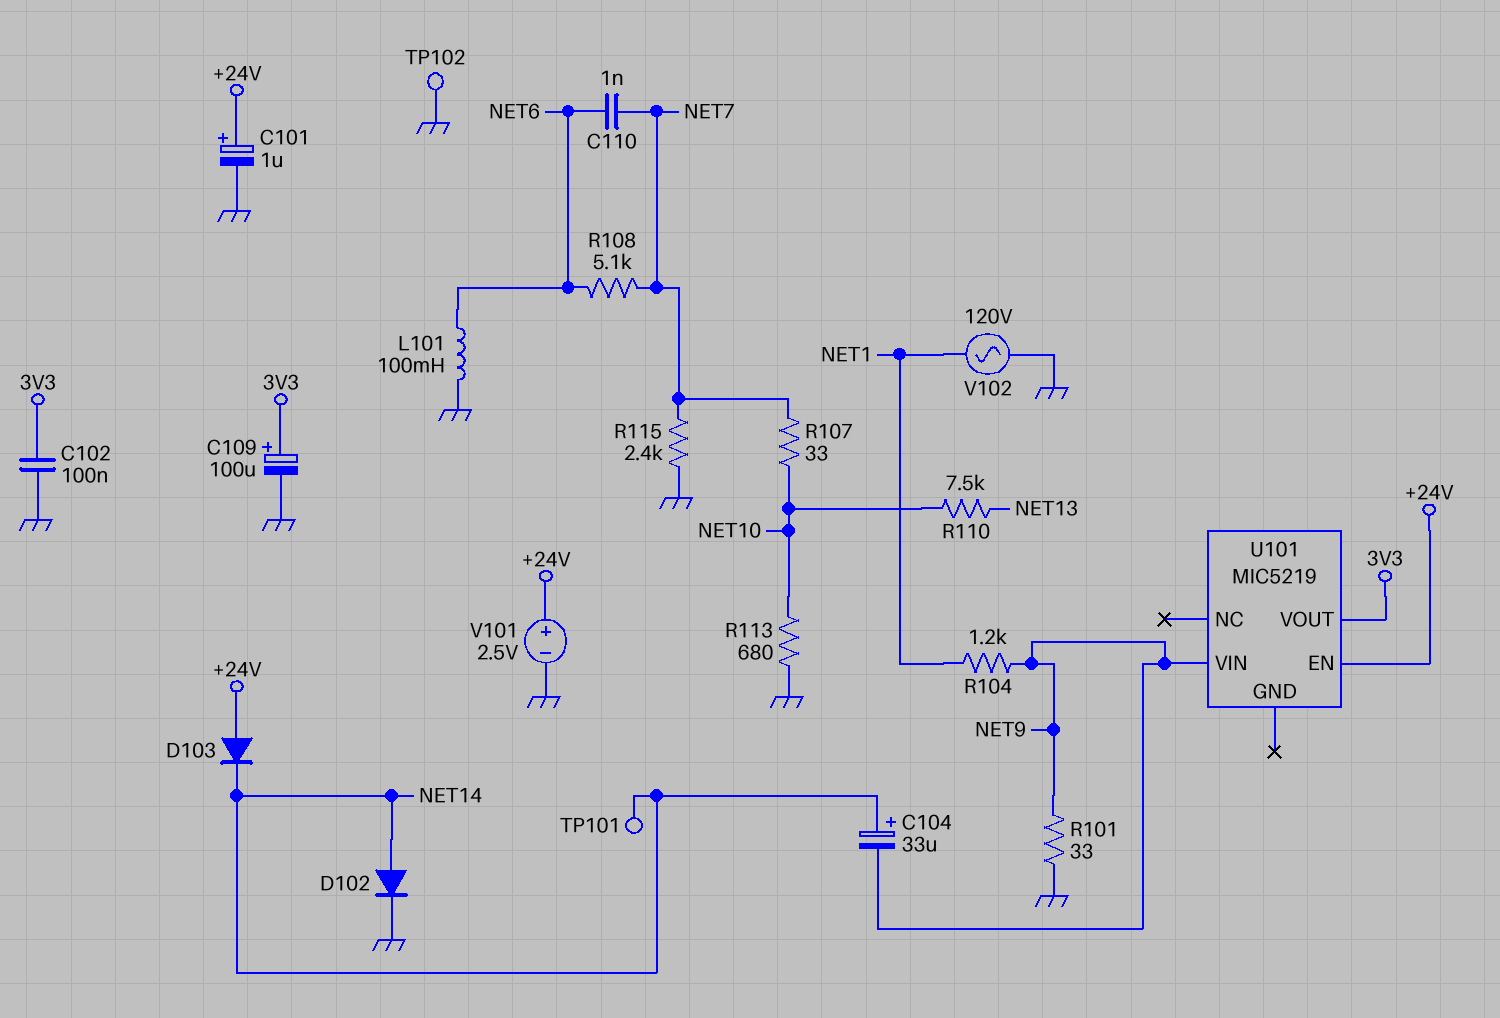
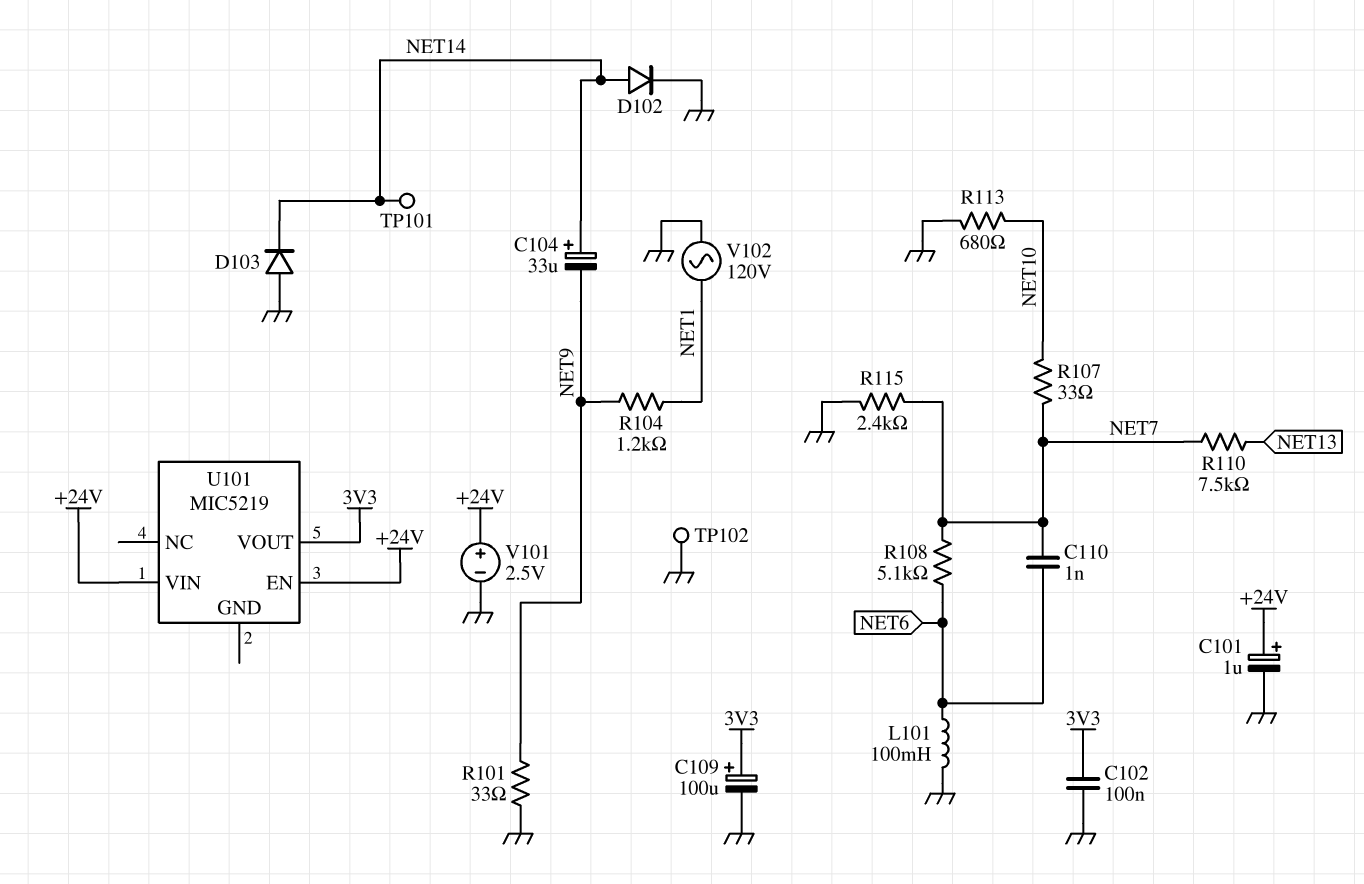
D103: diode (A +24V, K NET14) -> diode (A GND, K NET14)
R110: 7.5k (NET10, NET13) -> 7.5k (NET7, NET13)
U101 pin VIN: NET9 -> +24V

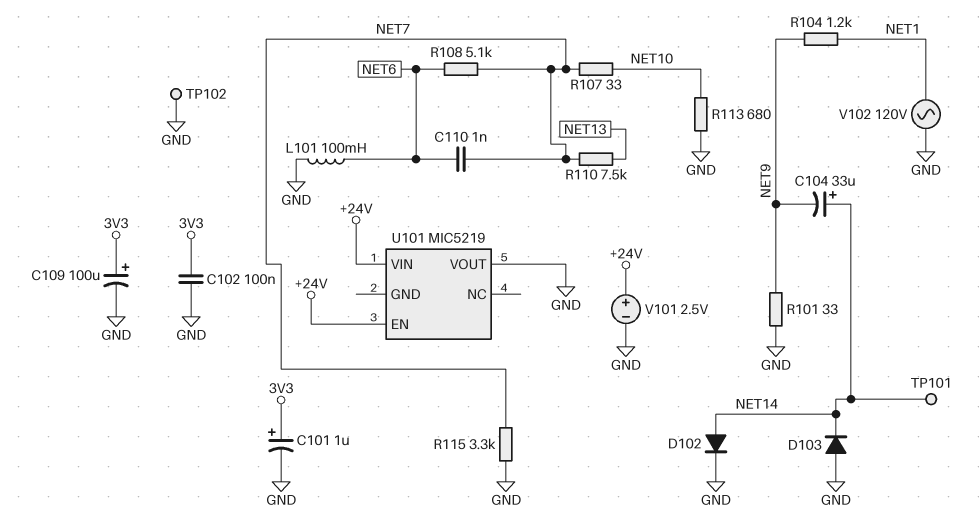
C101: 1uF (plus +24V, minus GND) -> 1uF (plus 3V3, minus GND)
R115: 2.4k (GND, NET7) -> 3.3k (GND, NET7)
U101 pin VOUT: 3V3 -> GND

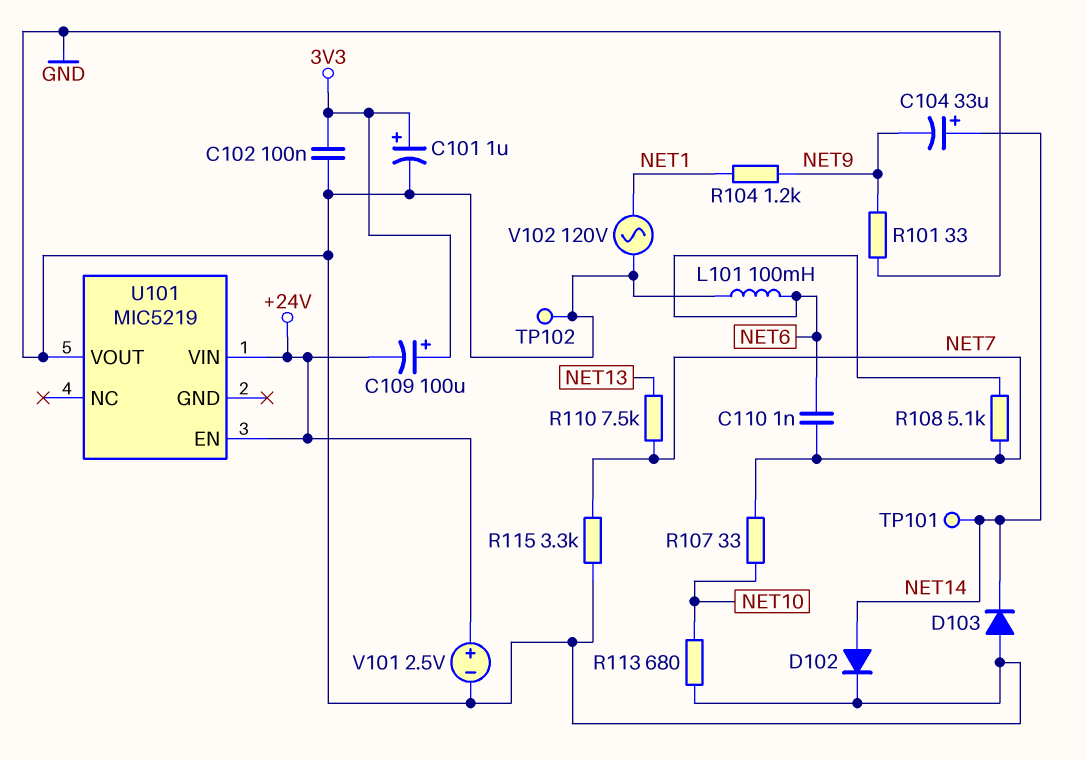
C109: 100uF (plus 3V3, minus GND) -> 100uF (plus 3V3, minus +24V)

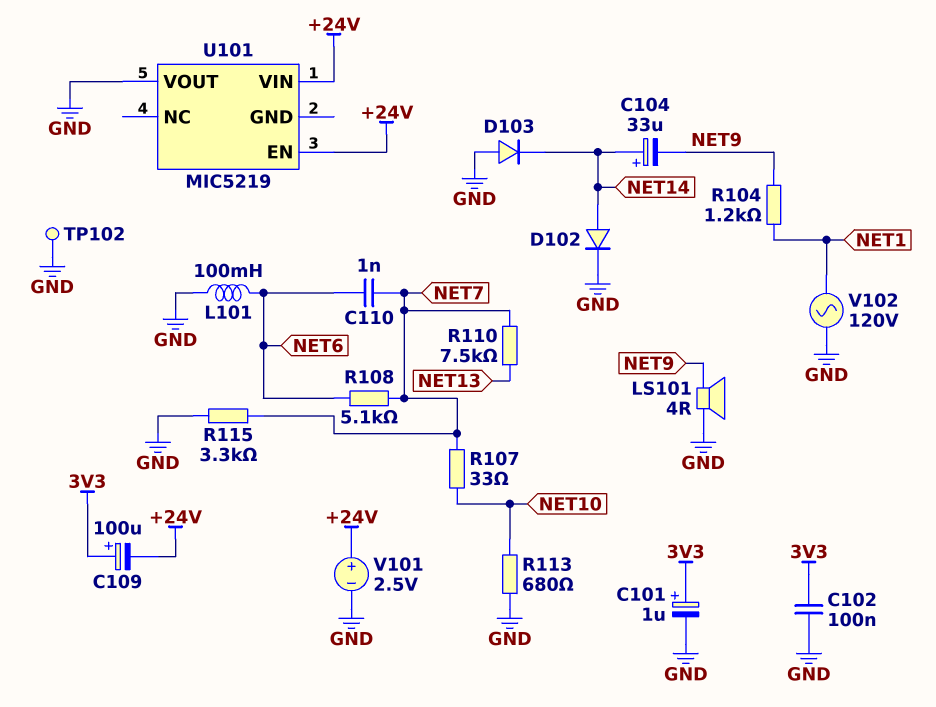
LS101: none -> speaker 4R (GND, NET9)
R101: 33 (GND, NET9) -> none
TP101: test point (NET14) -> none

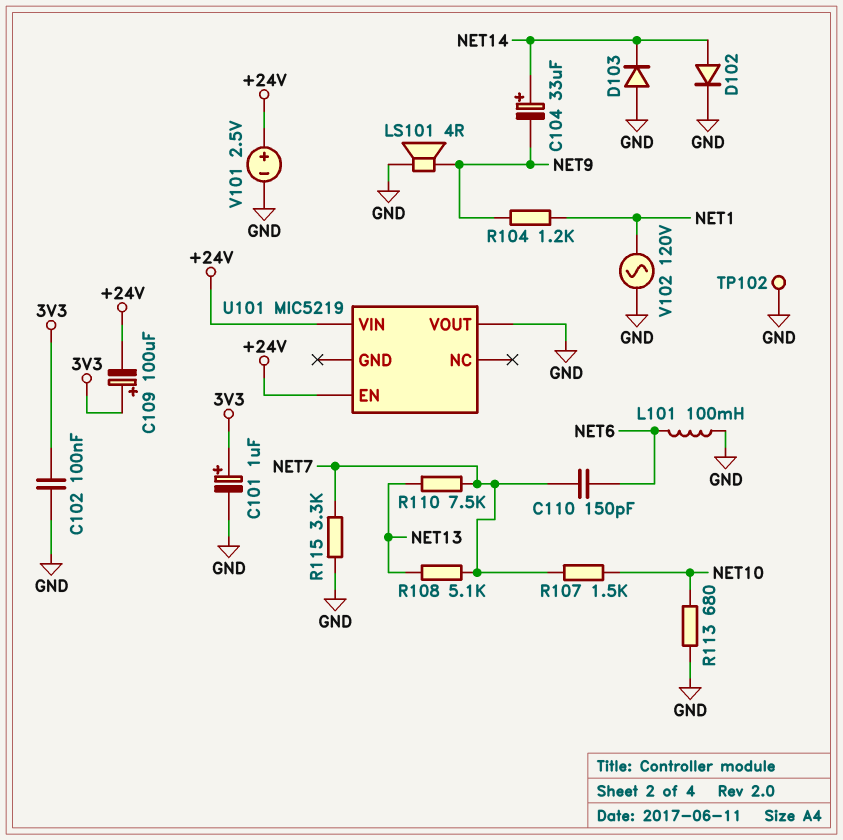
C110: 1nF (NET6, NET7) -> 150pF (NET6, NET7)
R107: 33 (NET7, NET10) -> 1.5k (NET7, NET10)
R108: 5.1k (NET6, NET7) -> 5.1k (NET7, NET13)

